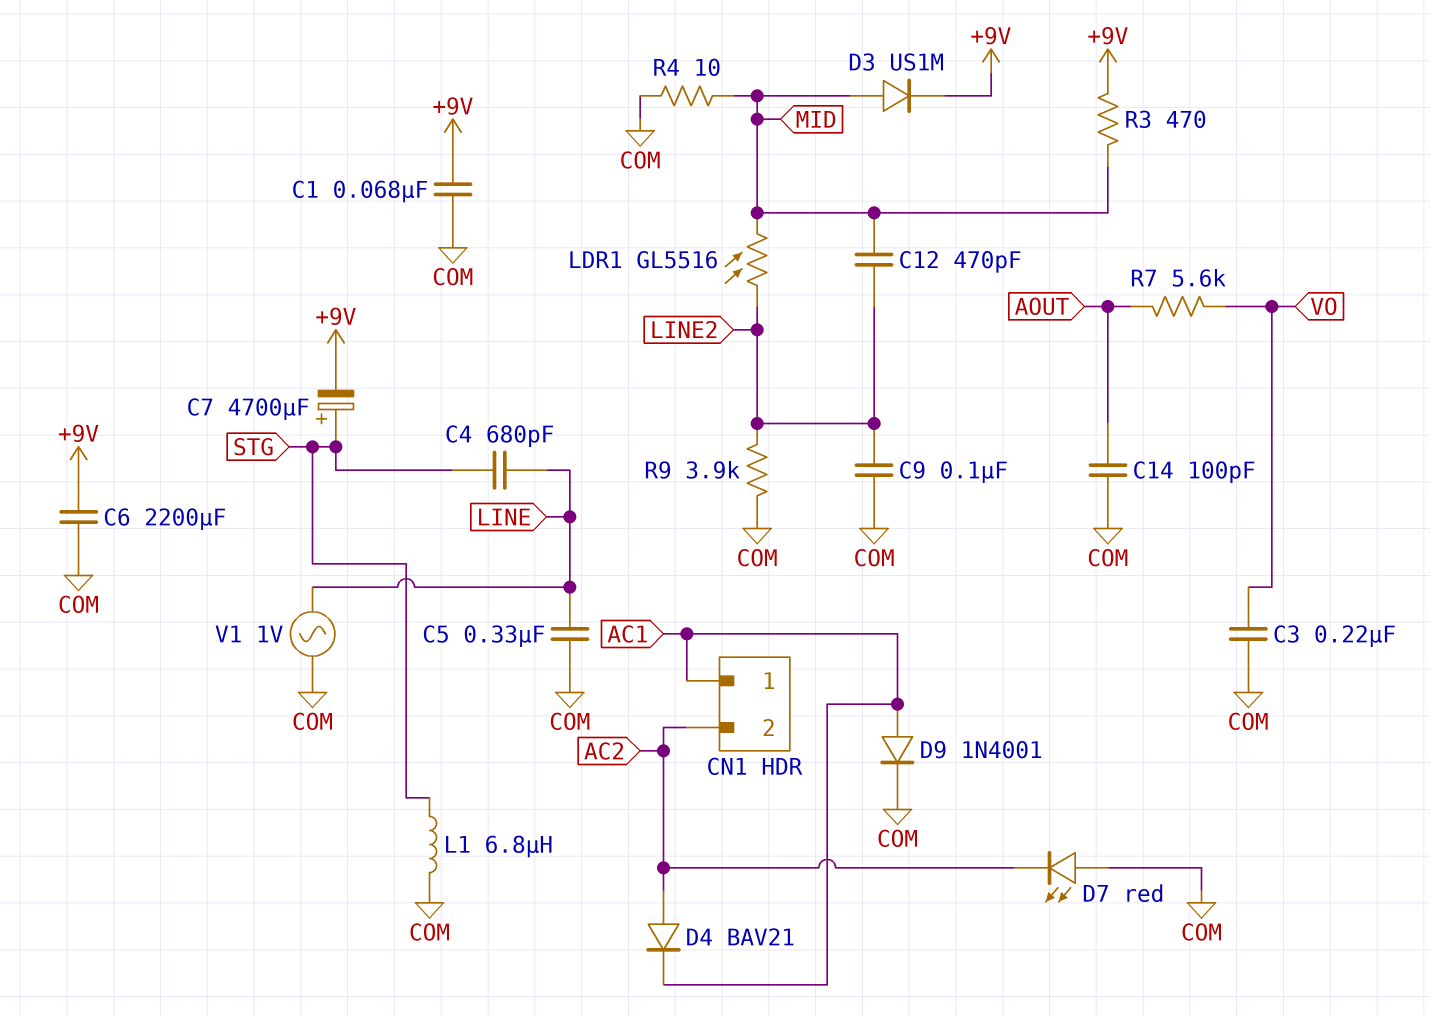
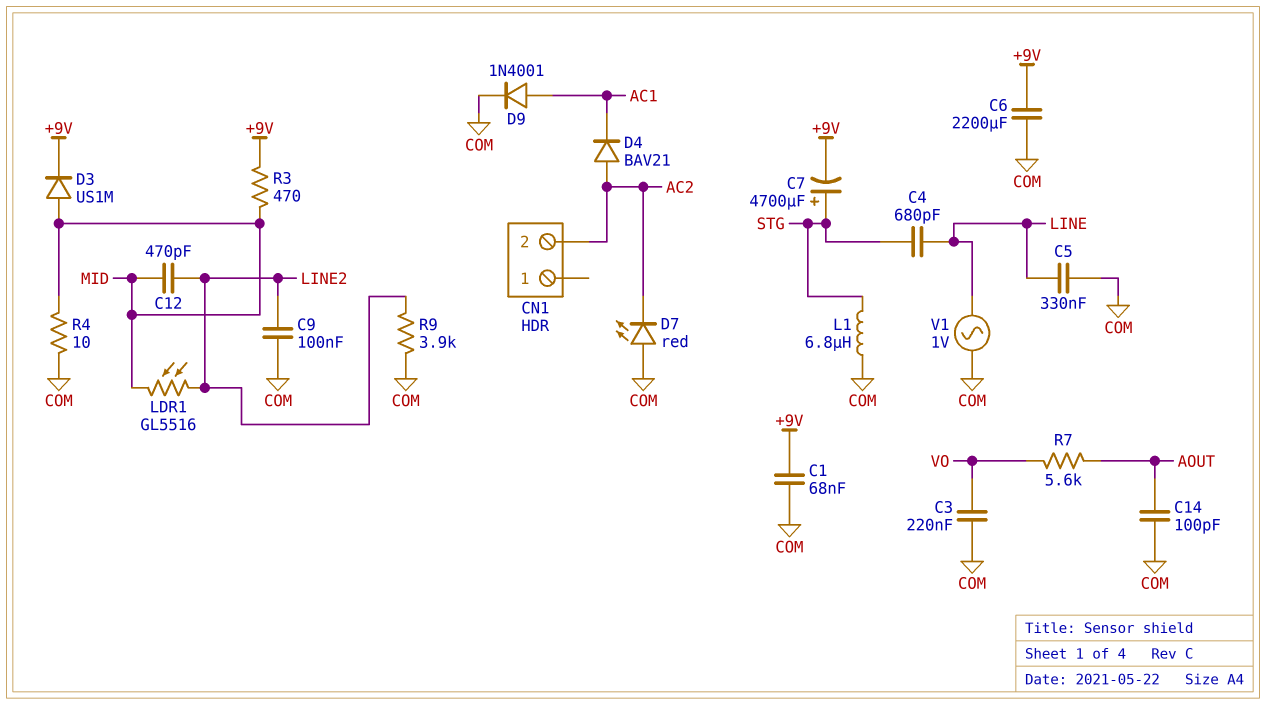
CN1 pin 1: AC1 -> none

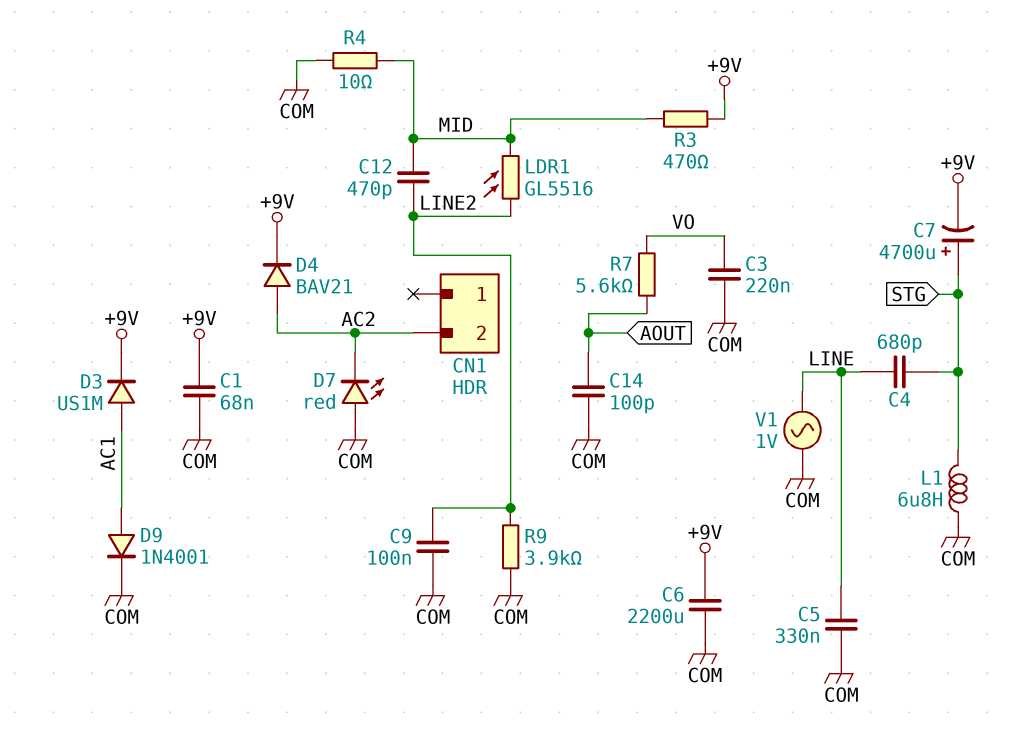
D3: diode US1M (A MID, K +9V) -> diode US1M (A AC1, K +9V)
D4: diode BAV21 (A AC2, K AC1) -> diode BAV21 (A AC2, K +9V)

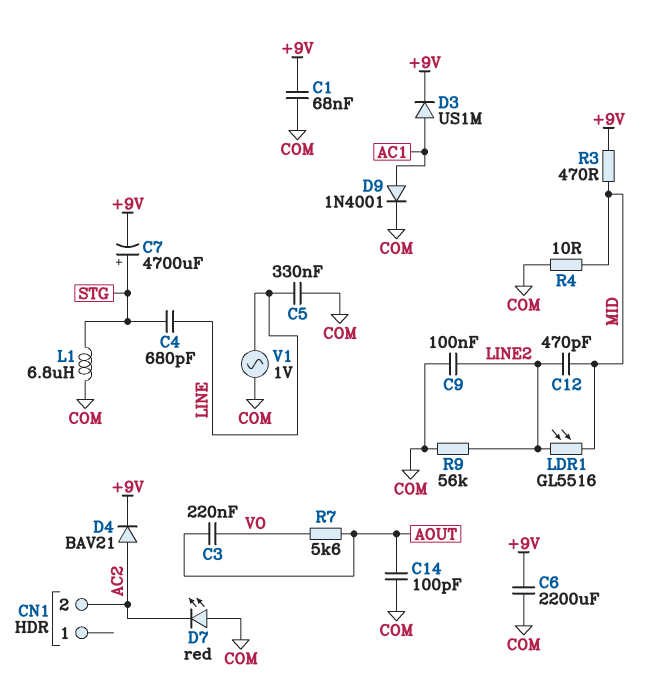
C3: 220nF (COM, VO) -> 220nF (AOUT, VO)
R9: 3.9k (COM, LINE2) -> 56k (COM, LINE2)

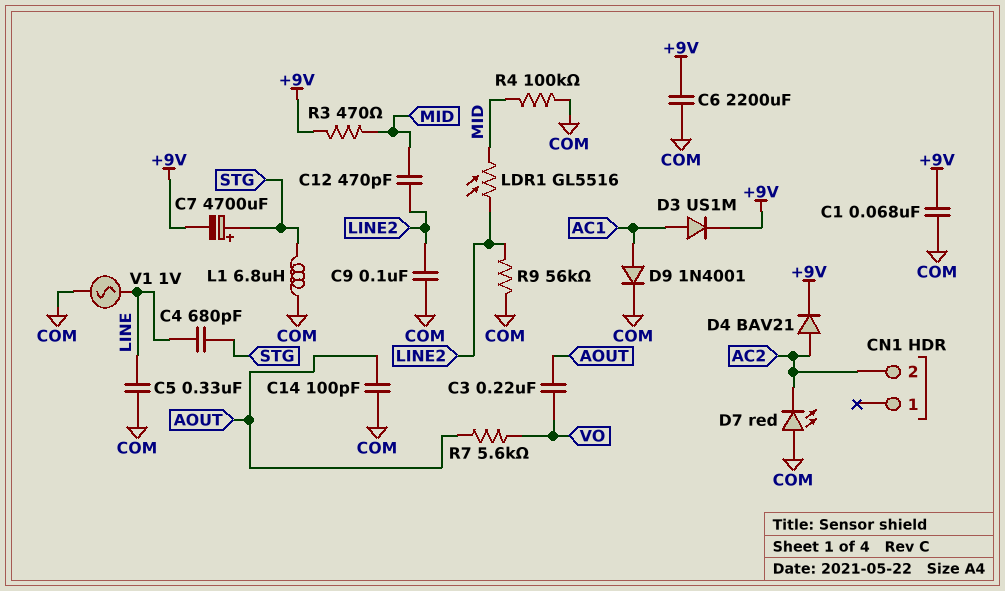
R4: 10 (COM, MID) -> 100k (COM, MID)

